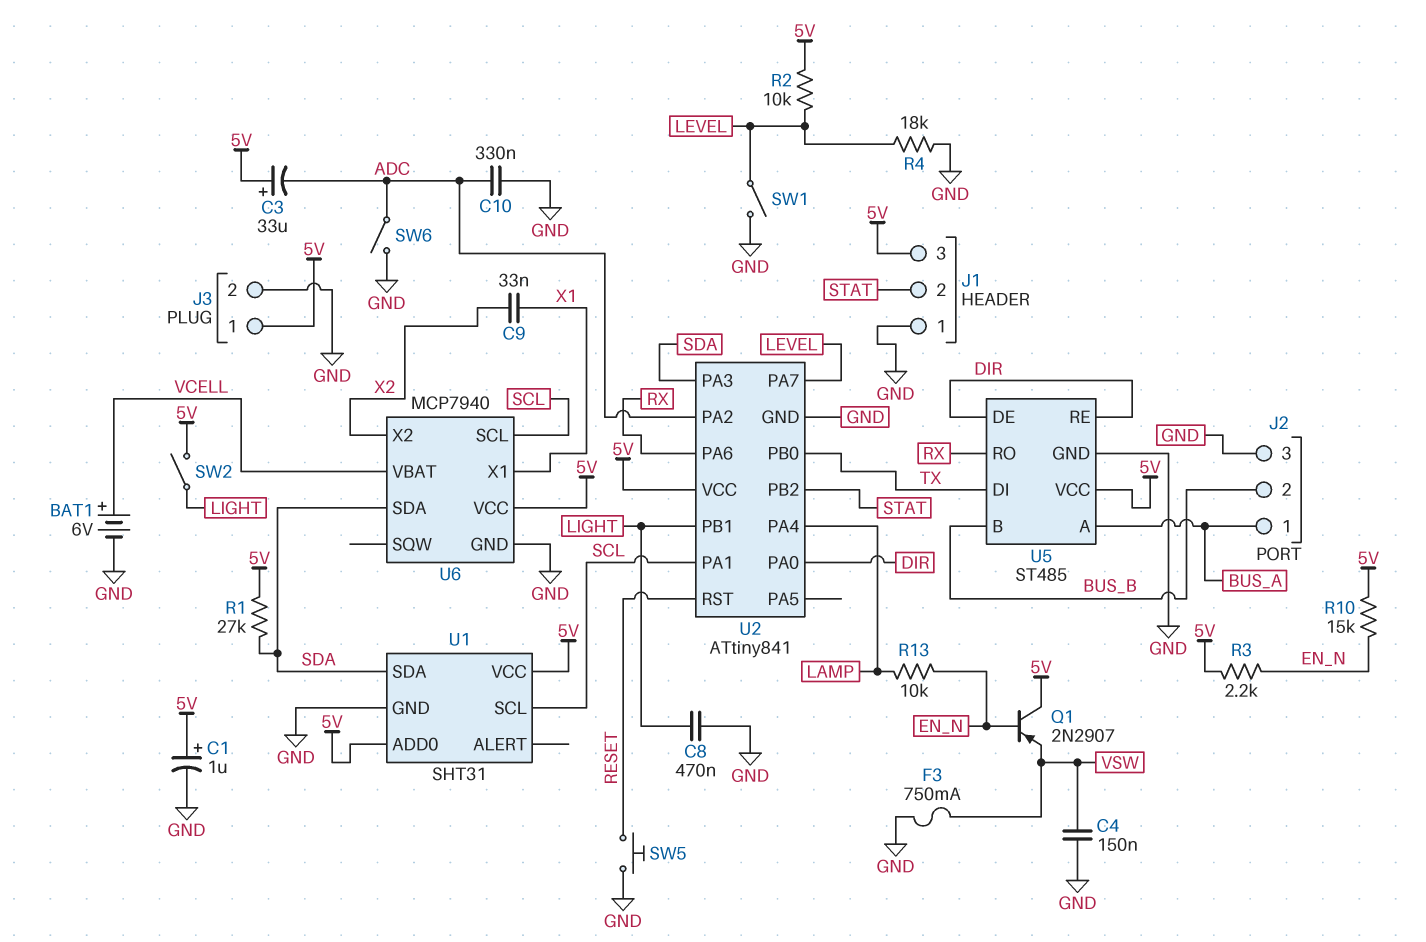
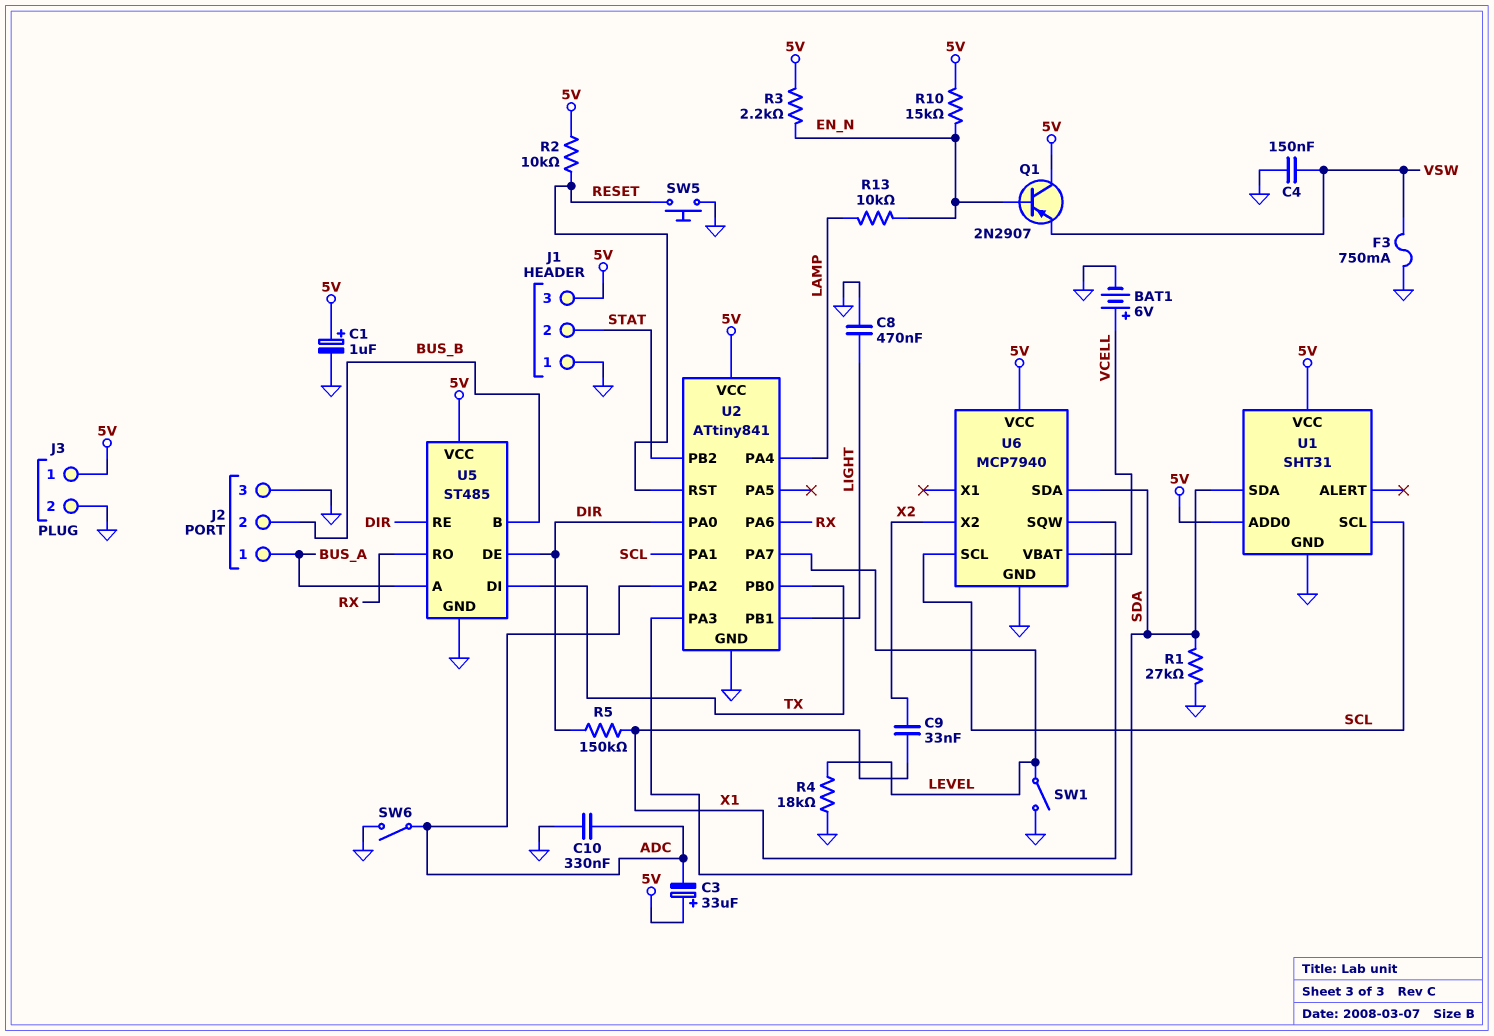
R1: 27k (5V, SDA) -> 27k (GND, SDA)
R2: 10k (5V, LEVEL) -> 10k (5V, RESET)
R5: none -> 150k (DIR, X1)
SW2: switch (5V, LIGHT) -> none
U6 pin SQW: none -> X1
U6 pin X1: X1 -> none

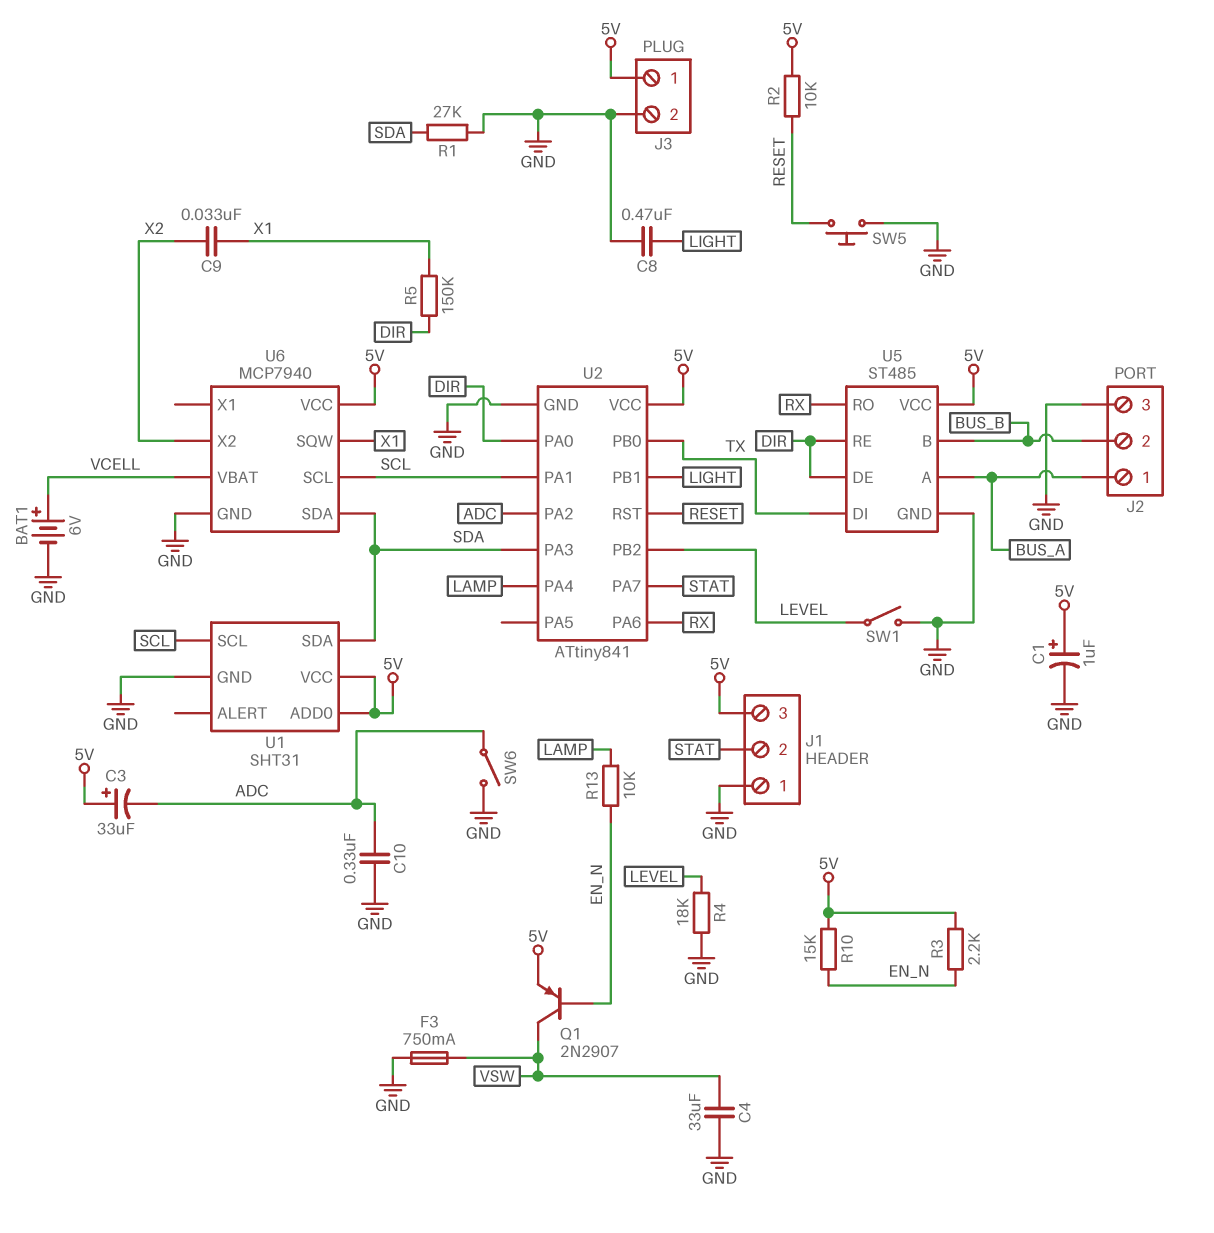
C4: 150nF (GND, VSW) -> 33uF (GND, VSW)
Q1: PNP 2N2907 (B EN_N, C 5V, E VSW) -> PNP 2N2907 (B EN_N, C VSW, E 5V)
U2 pin PA7: LEVEL -> STAT
U2 pin PB2: STAT -> LEVEL

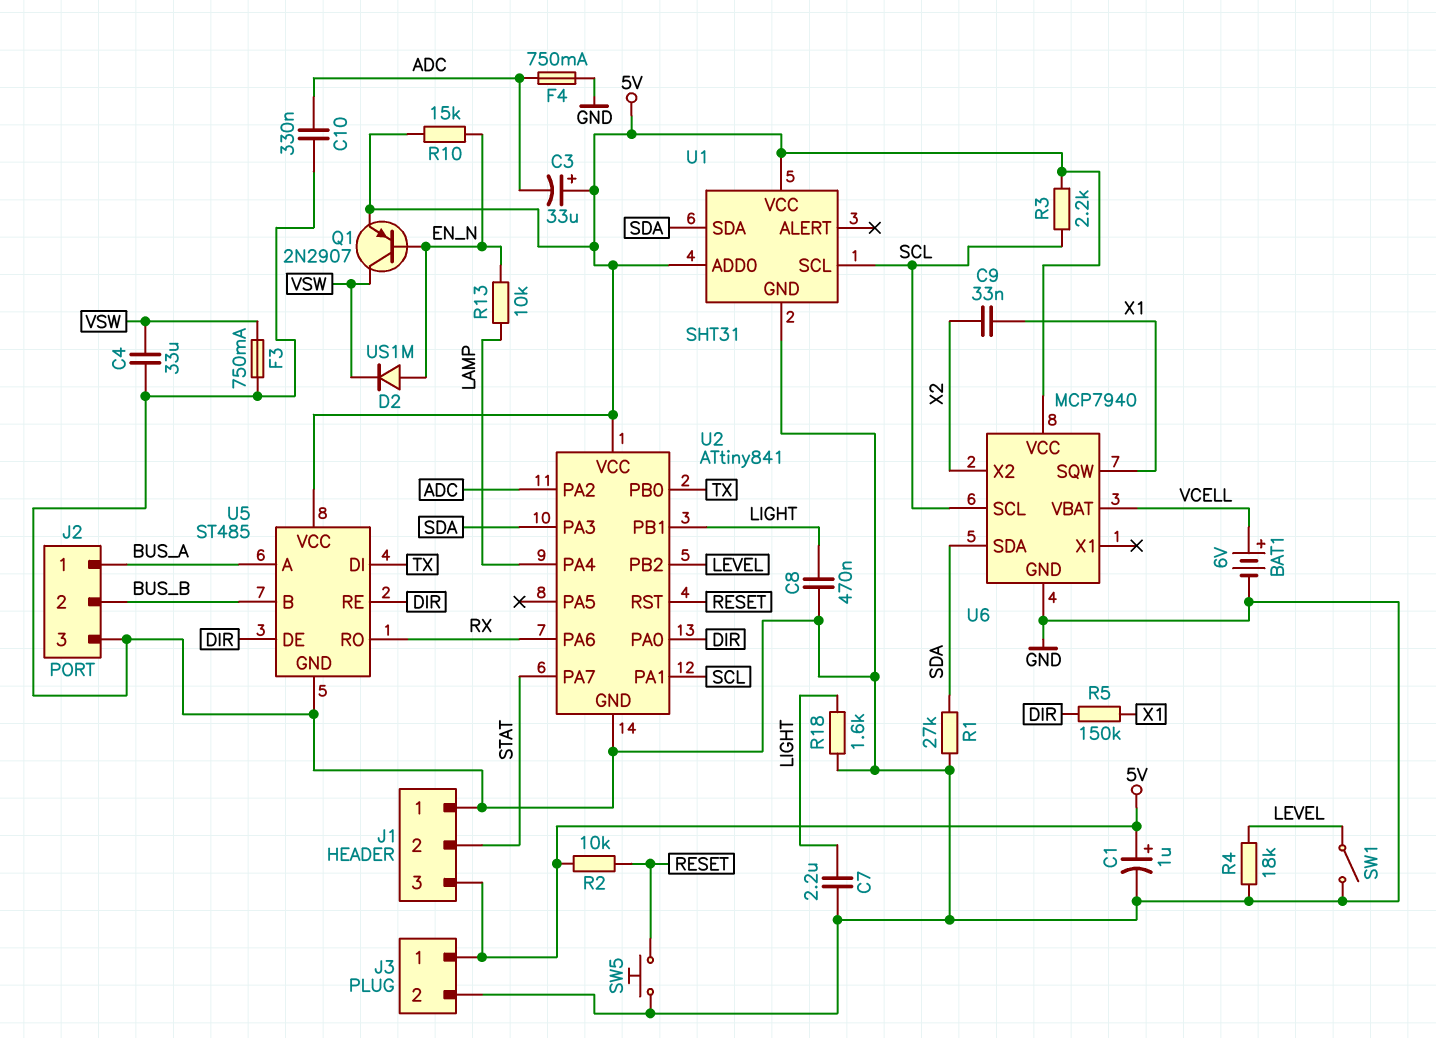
C7: none -> 2.2uF (GND, LIGHT)
D2: none -> diode US1M (A EN_N, K VSW)
F4: none -> 750mA (ADC, GND)
R3: 2.2k (5V, EN_N) -> 2.2k (5V, SCL)
R18: none -> 1.6k (GND, LIGHT)
SW6: switch (ADC, GND) -> none

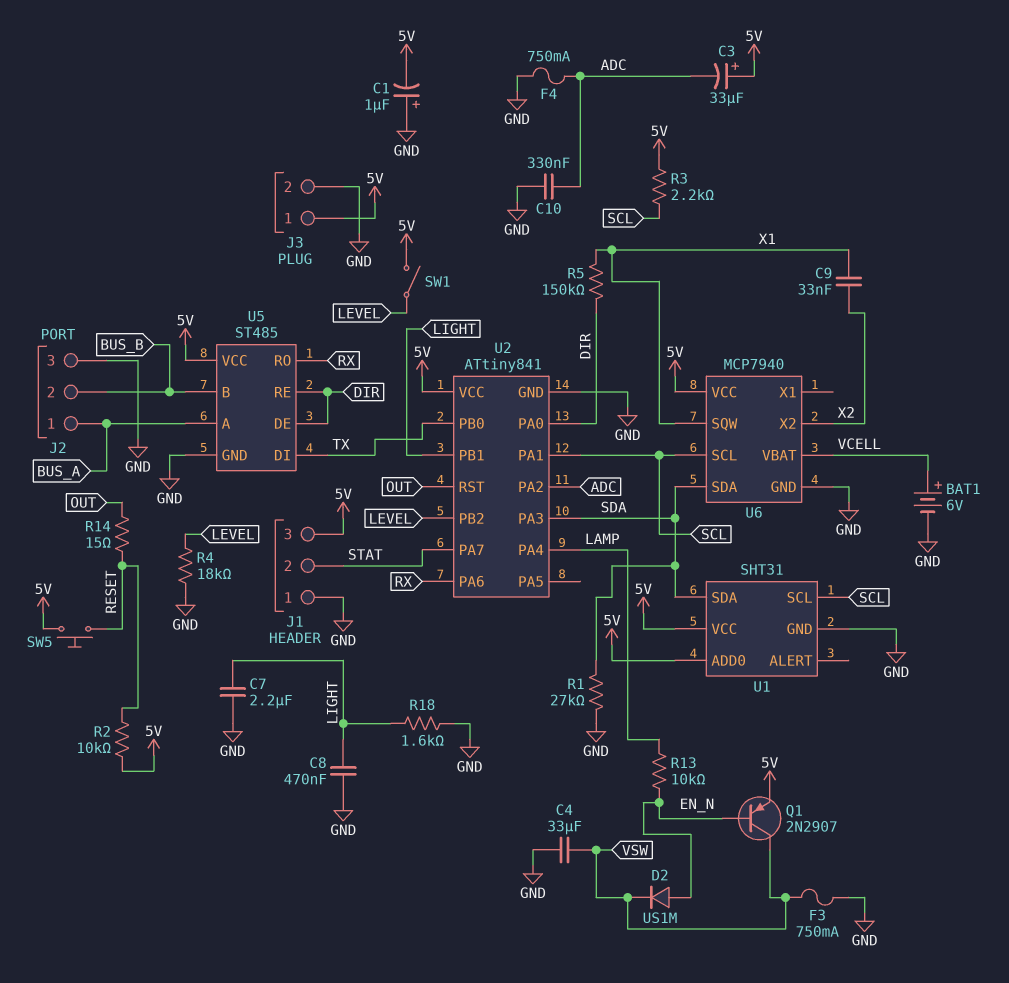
C1: 1uF (plus 5V, minus GND) -> 1uF (plus GND, minus 5V)
R10: 15k (5V, EN_N) -> none
R14: none -> 15 (OUT, RESET)
SW1: switch (GND, LEVEL) -> switch (5V, LEVEL)
SW5: button (GND, RESET) -> button (5V, RESET)
U2 pin RST: RESET -> OUT

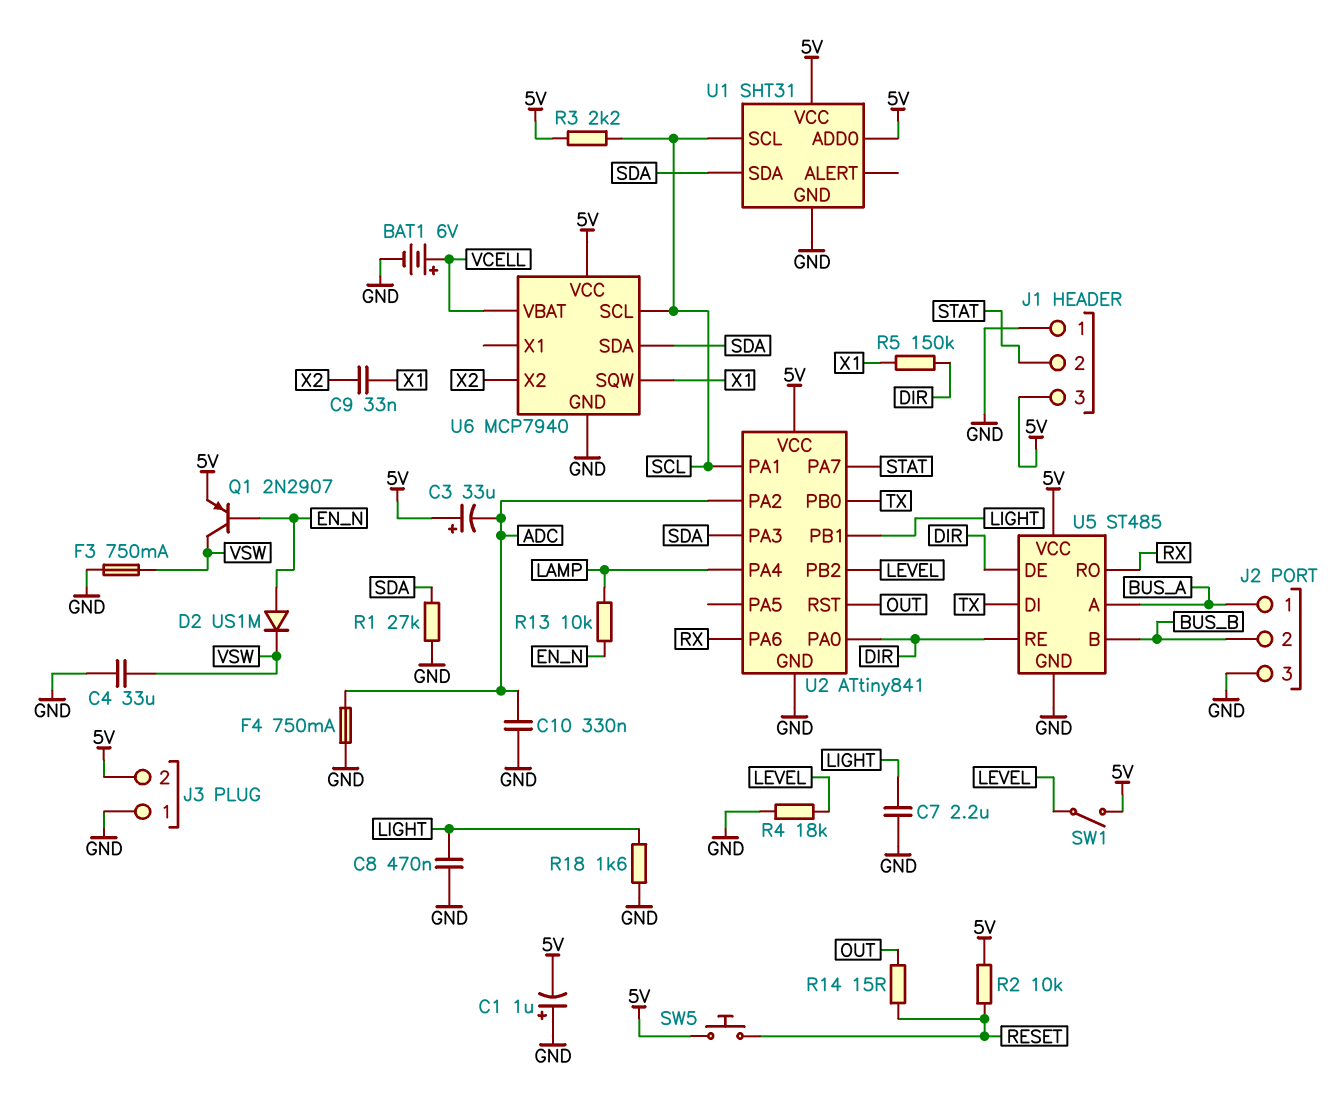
J3 pin 1: 5V -> GND
J3 pin 2: GND -> 5V

